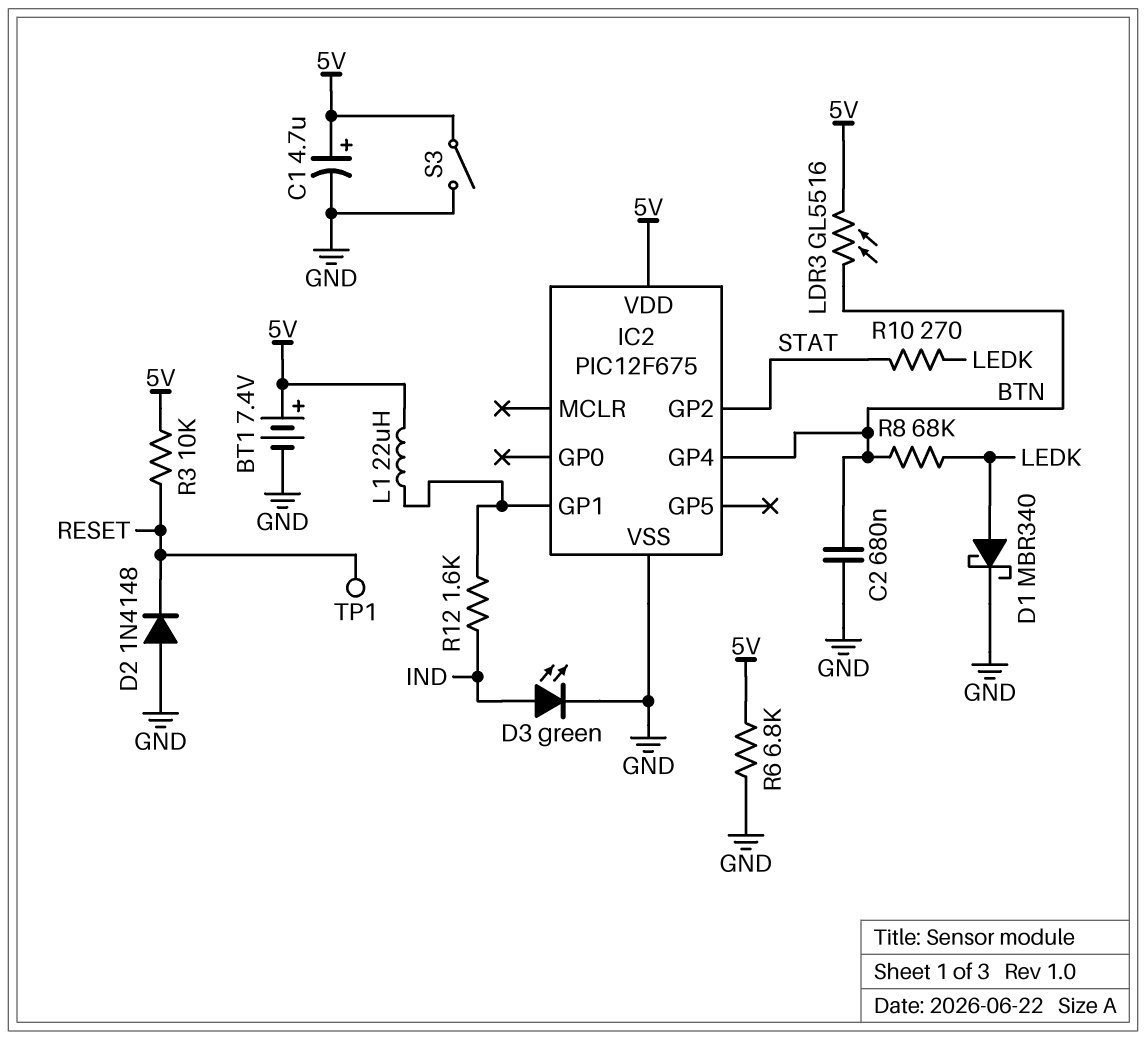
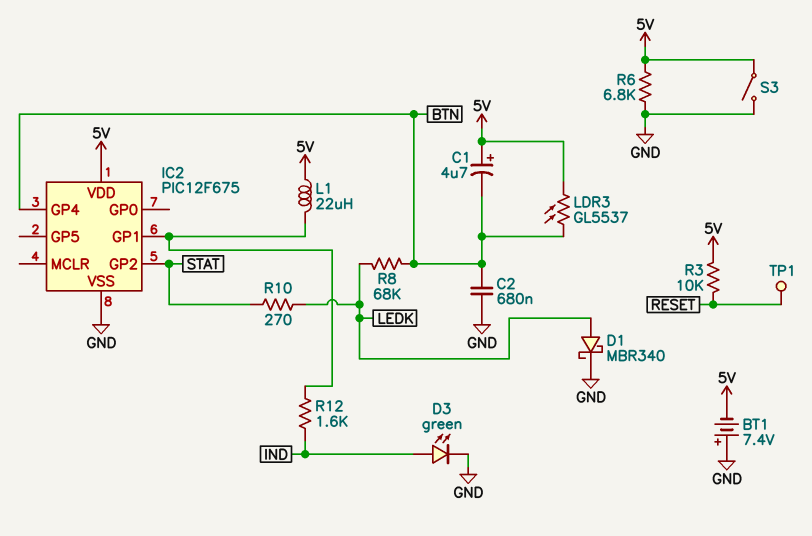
BT1: 7.4V (plus 5V, minus GND) -> 7.4V (plus GND, minus 5V)
C1: 4.7uF (plus 5V, minus GND) -> 4.7uF (plus 5V, minus BTN)
D2: diode 1N4148 (A GND, K RESET) -> none
LDR3: GL5516 (5V, BTN) -> GL5537 (5V, BTN)

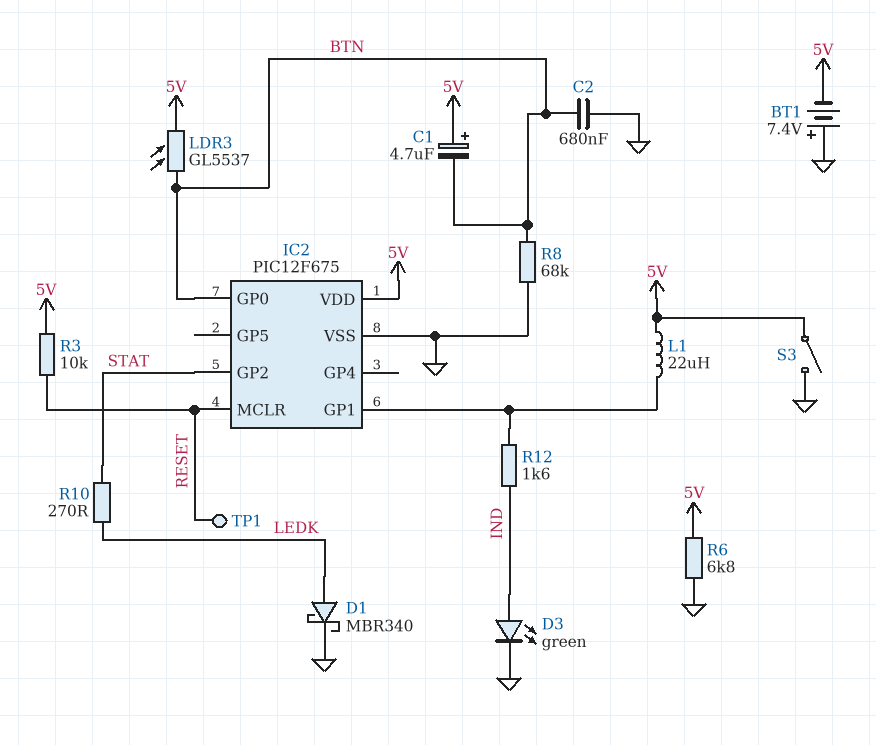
IC2 pin GP0: none -> BTN
IC2 pin GP4: BTN -> none
IC2 pin MCLR: none -> RESET
R8: 68k (BTN, LEDK) -> 68k (BTN, GND)

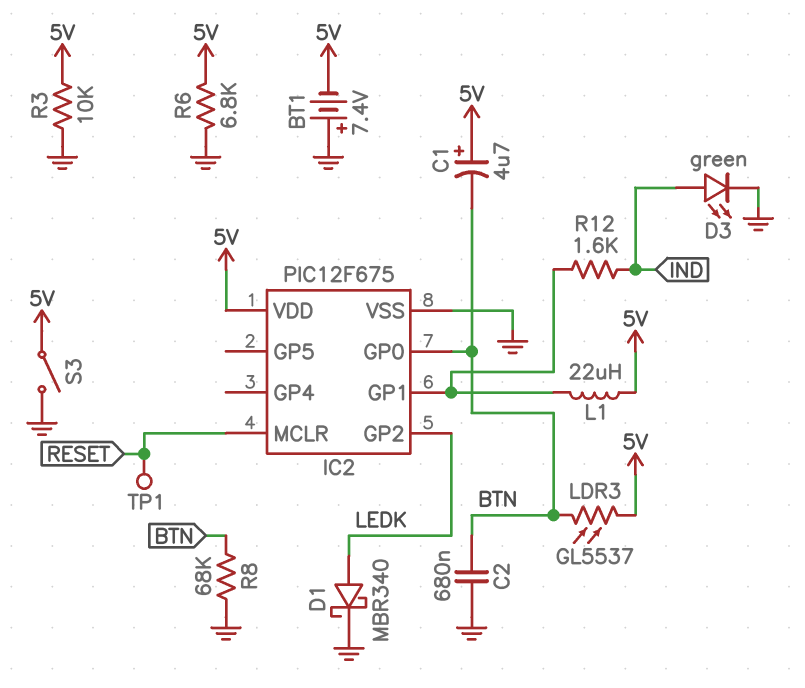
IC2 pin GP2: STAT -> LEDK
R3: 10k (5V, RESET) -> 10k (5V, GND)
R10: 270 (LEDK, STAT) -> none

